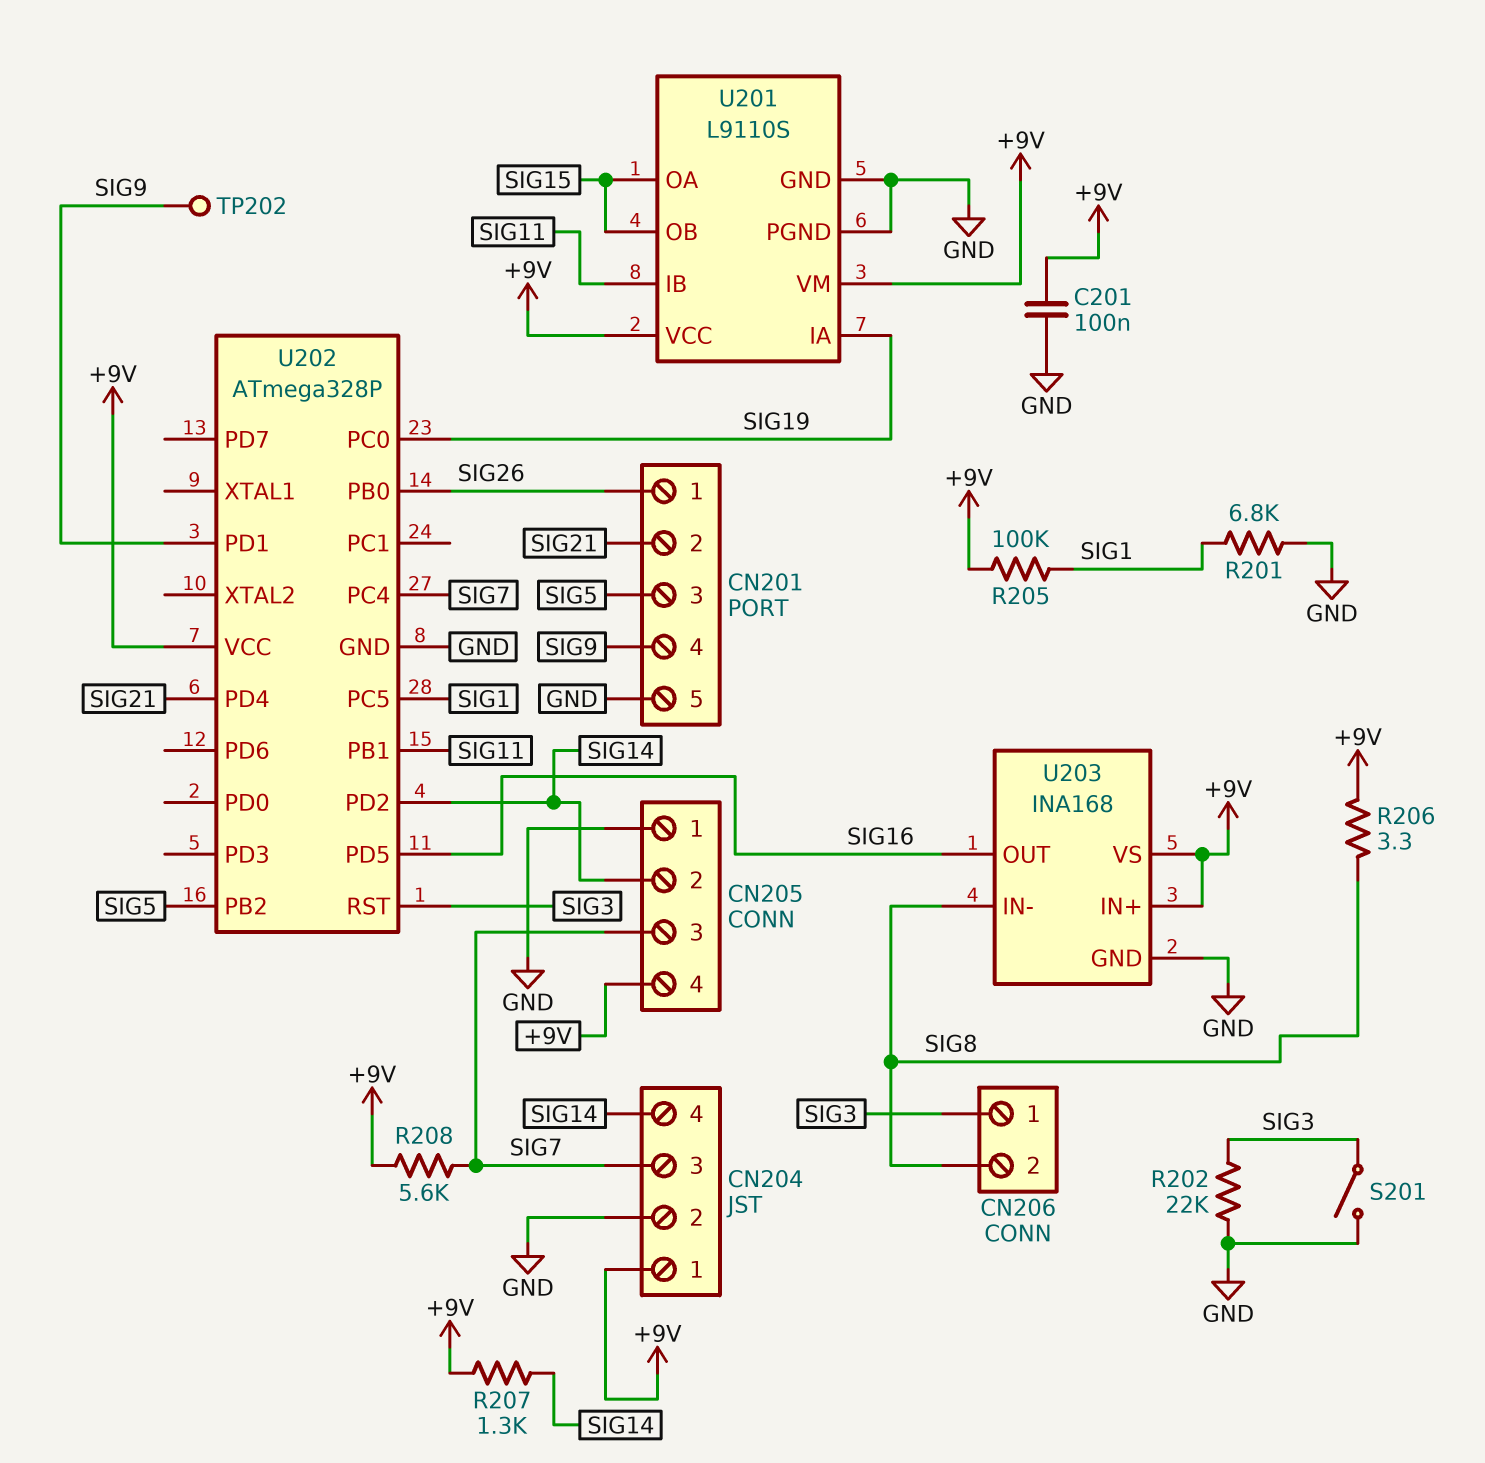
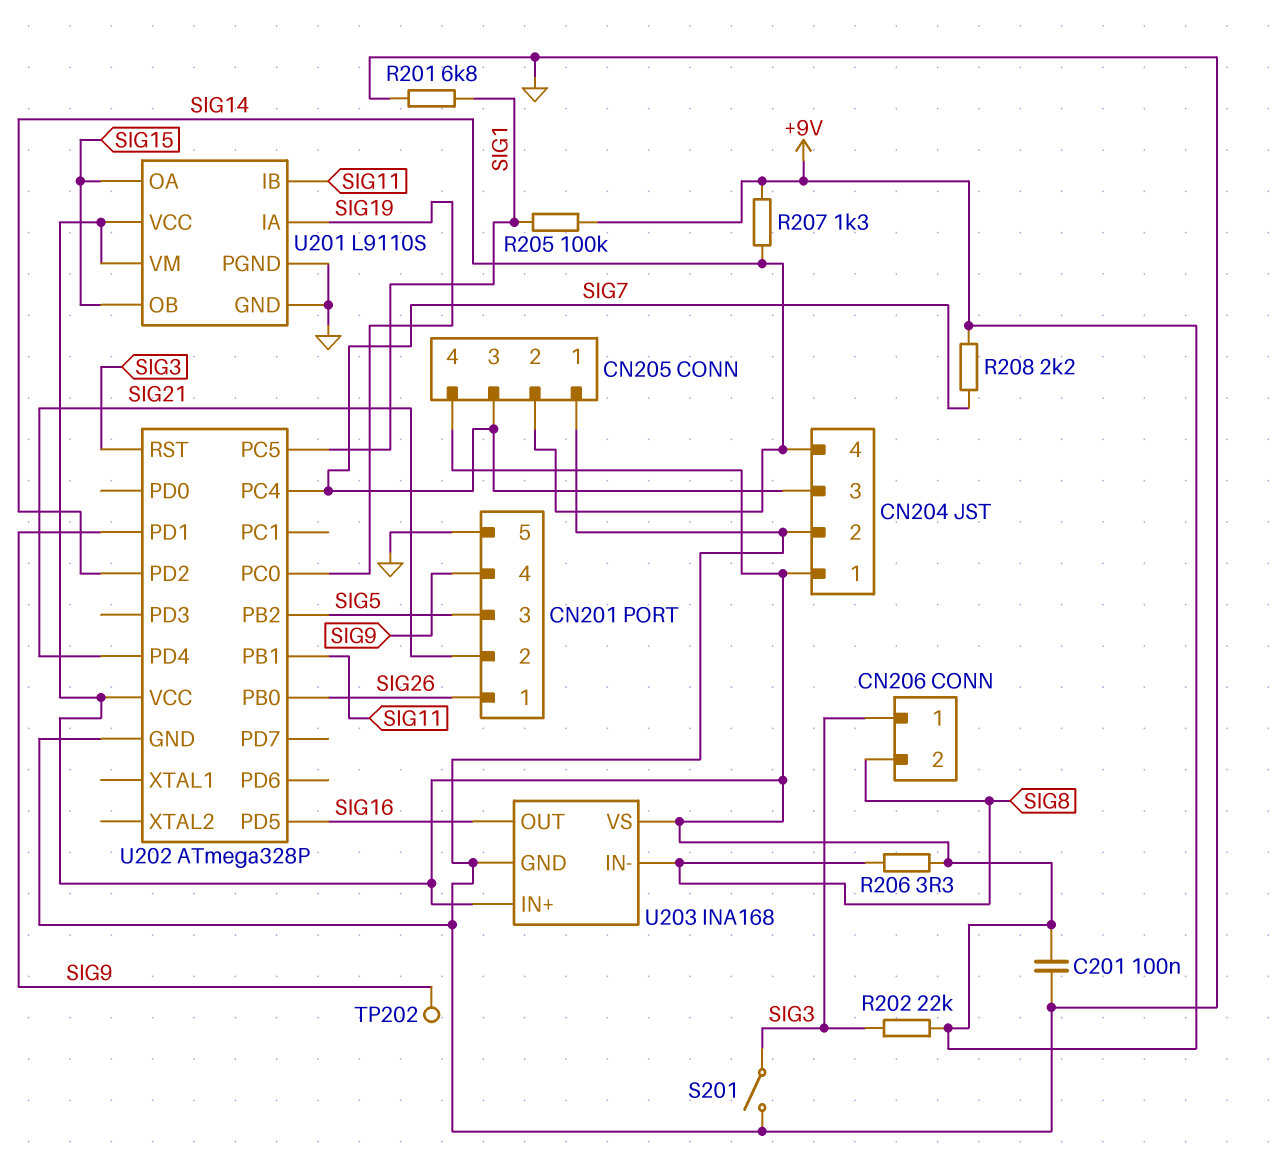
R202: 22k (GND, SIG3) -> 22k (+9V, SIG3)
R208: 5.6k (+9V, SIG7) -> 2.2k (+9V, SIG7)

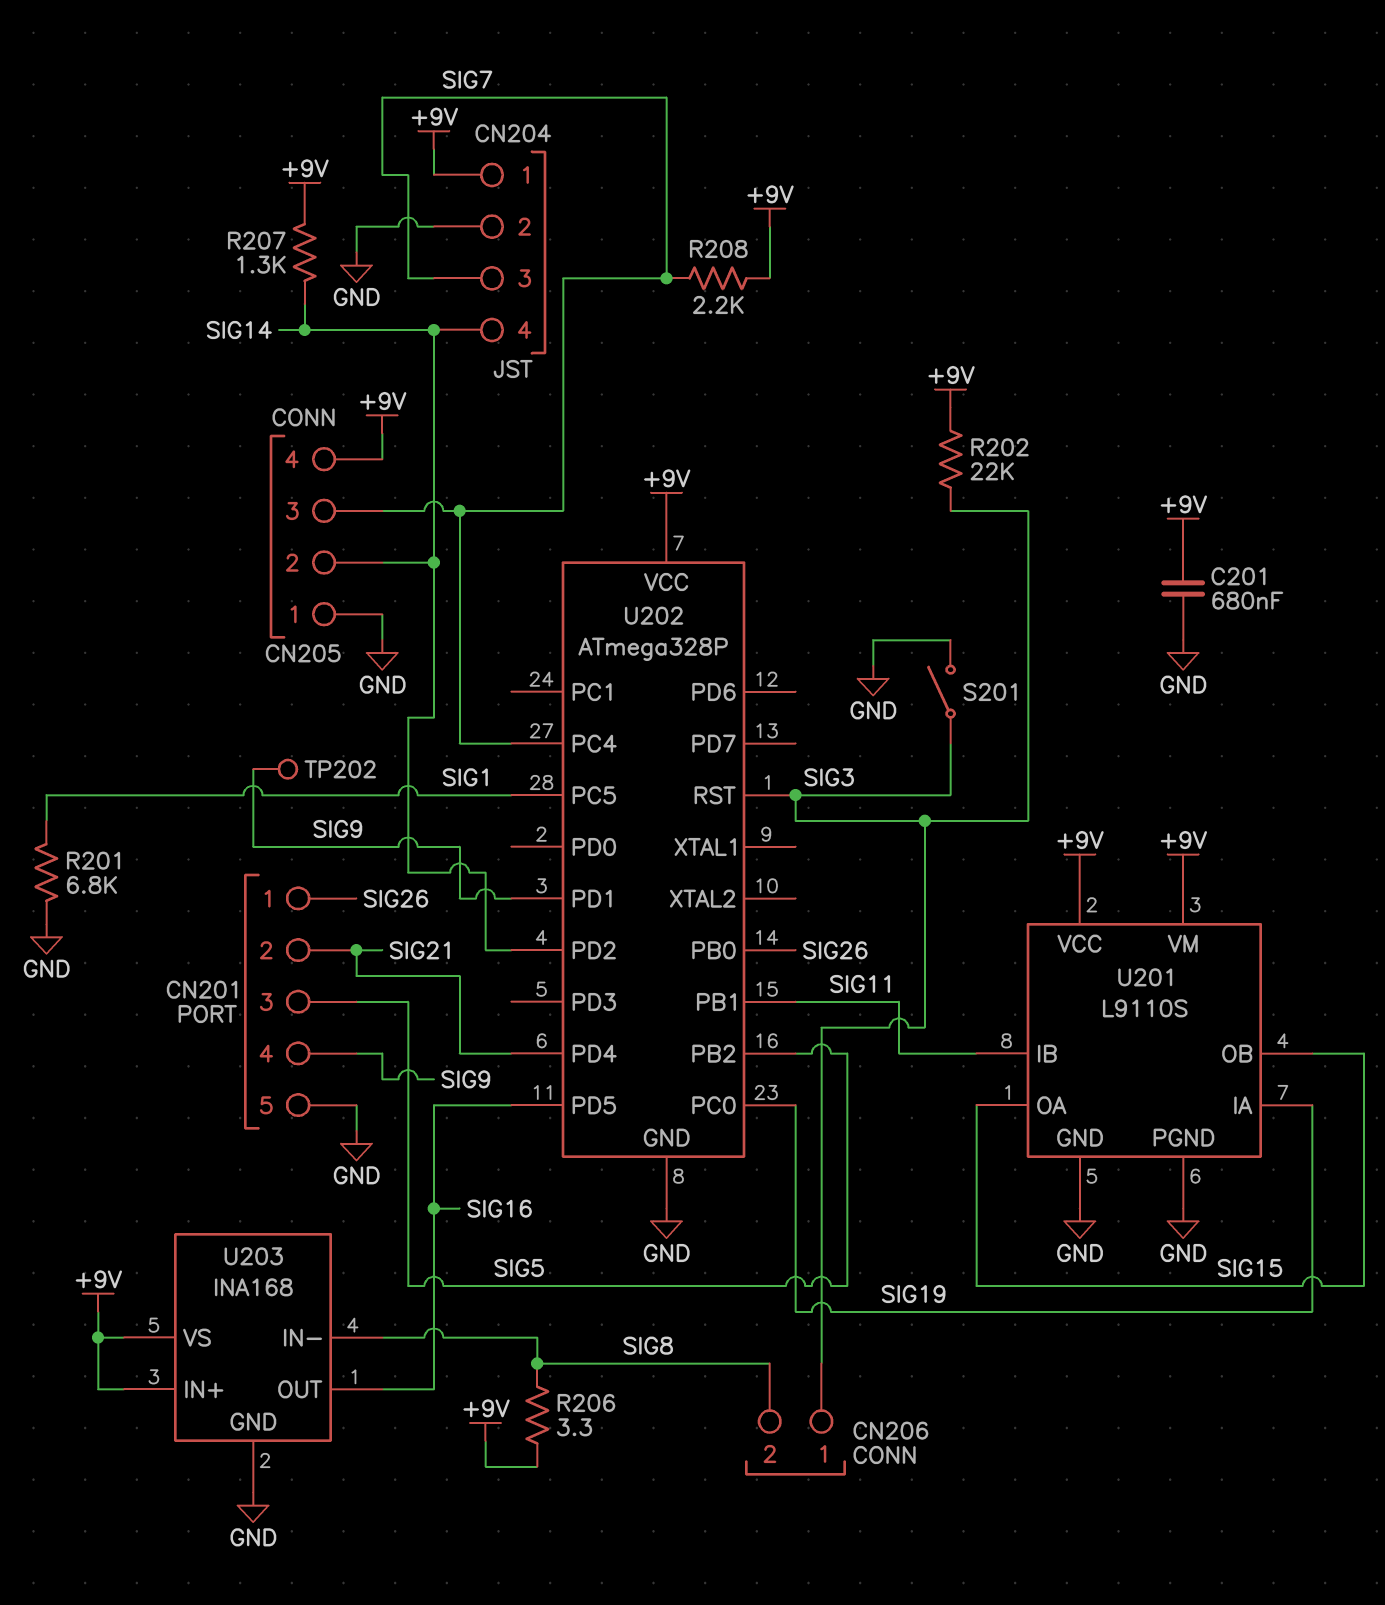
C201: 100nF (+9V, GND) -> 680nF (+9V, GND)
R205: 100k (+9V, SIG1) -> none

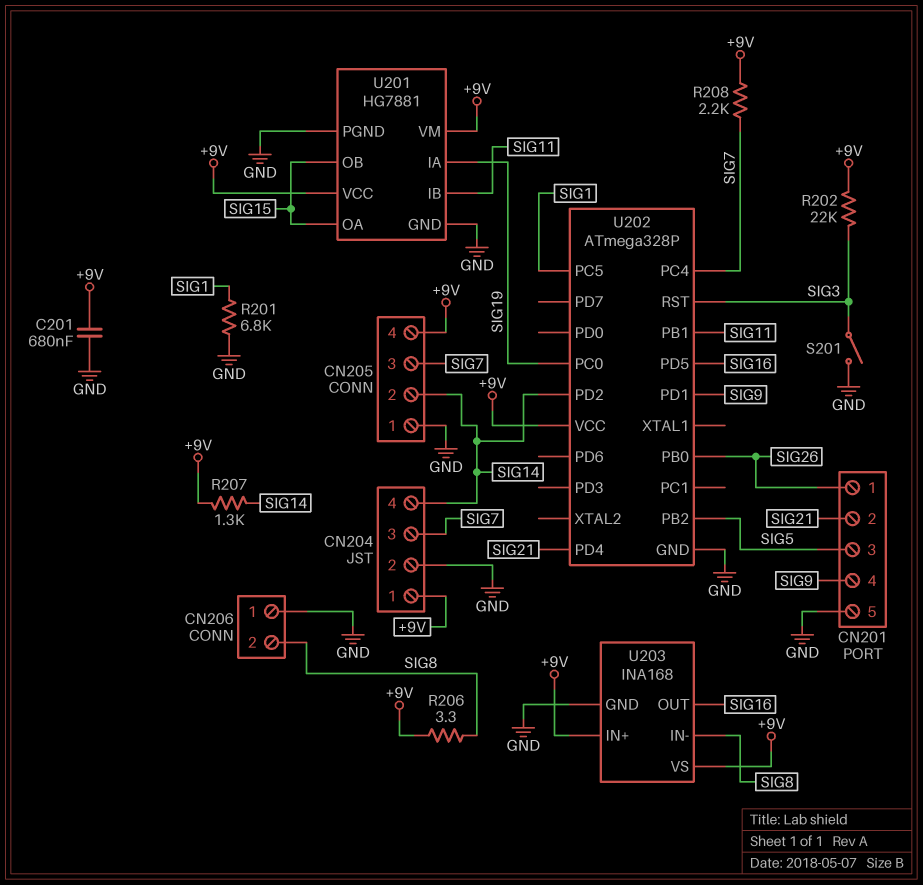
CN206 pin 1: SIG3 -> GND
TP202: test point (SIG9) -> none
U201: L9110S -> HG7881

